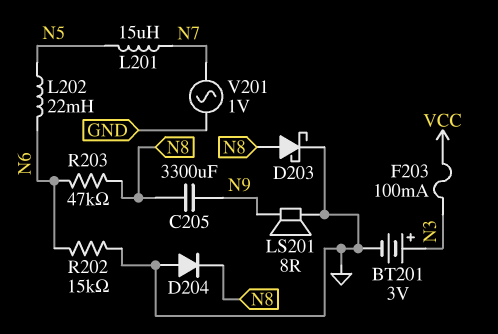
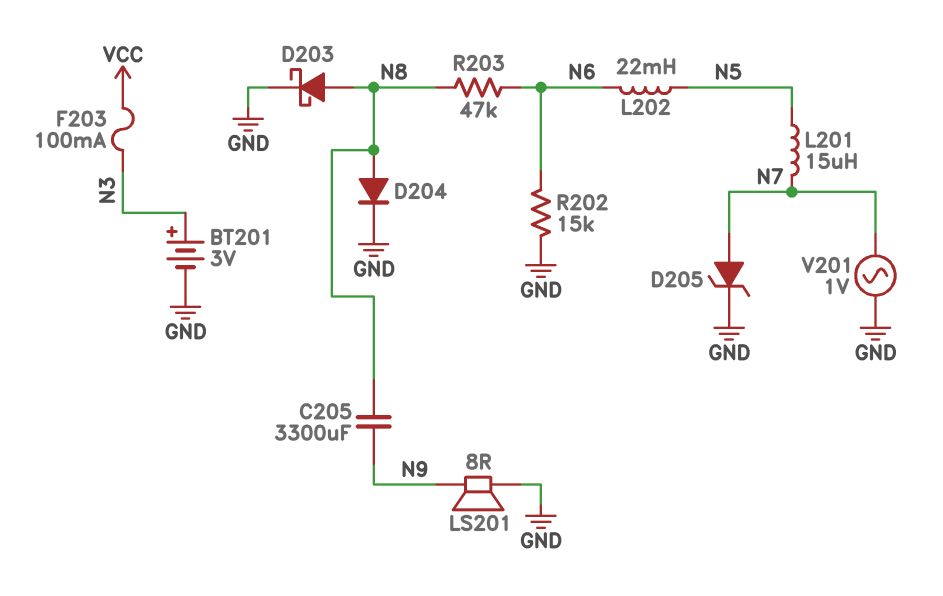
D204: diode (A GND, K N8) -> diode (A N8, K GND)
D205: none -> zener (A N7, K GND)

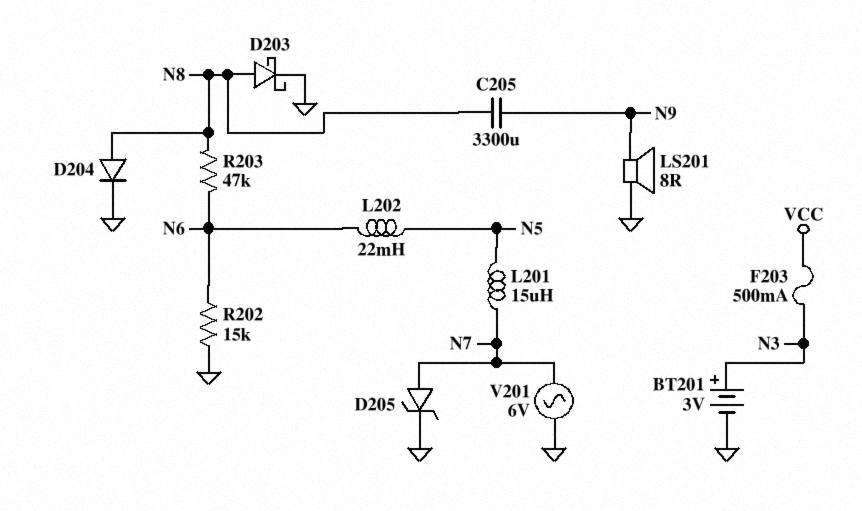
F203: 100mA (N3, VCC) -> 500mA (N3, VCC)
V201: AC 1V (GND, N7) -> AC 6V (GND, N7)

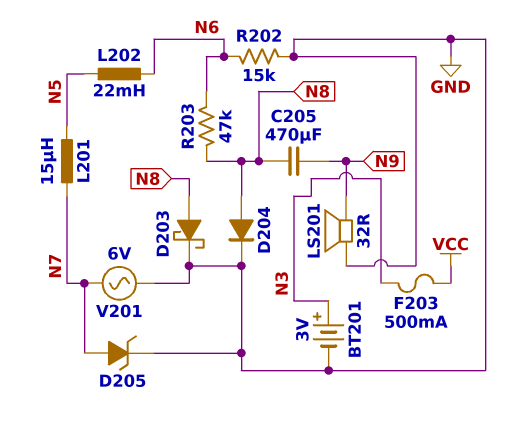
C205: 3300uF (N8, N9) -> 470uF (N8, N9)
LS201: speaker 8R (GND, N9) -> speaker 32R (GND, N9)

